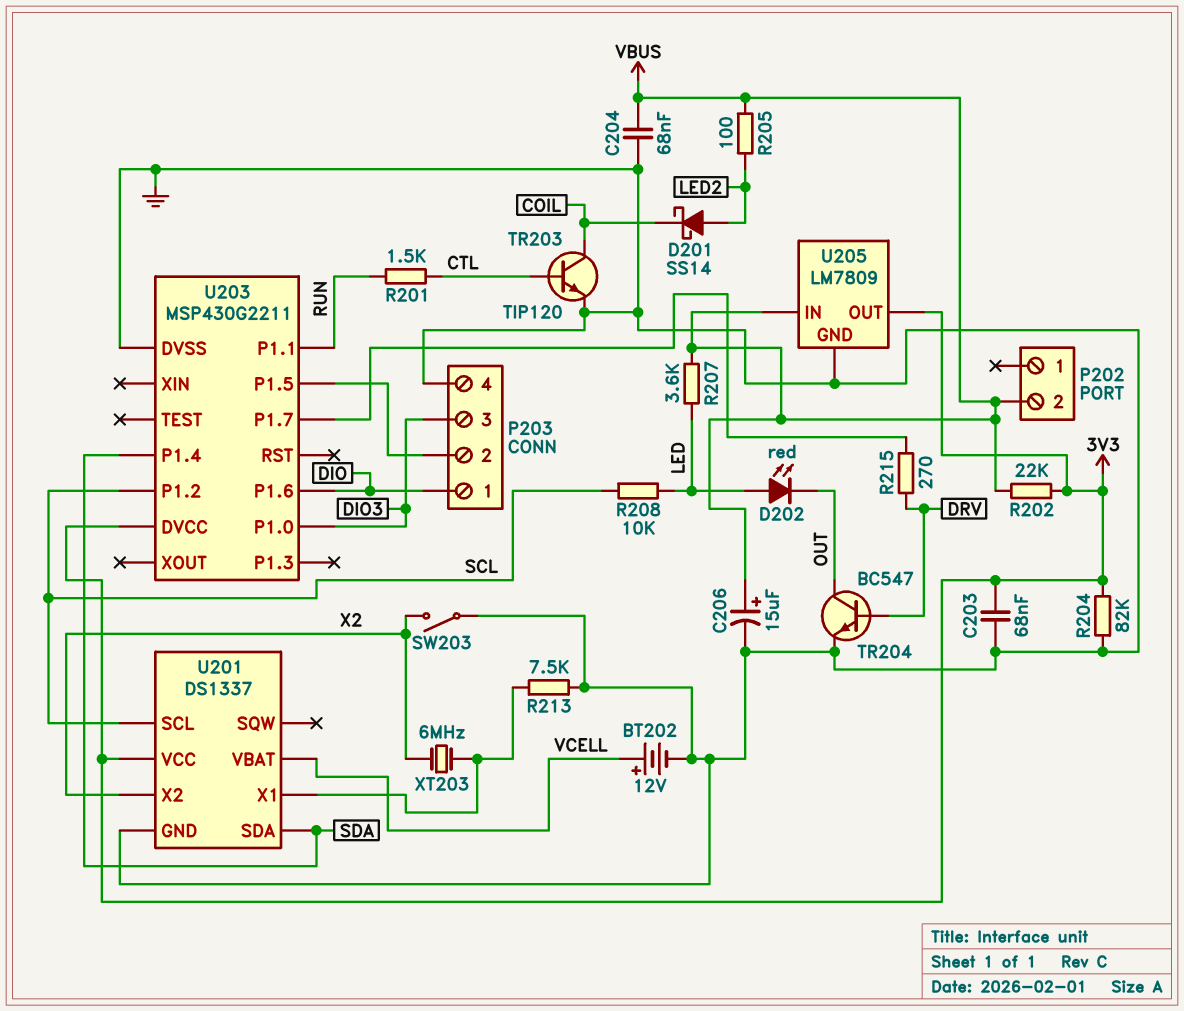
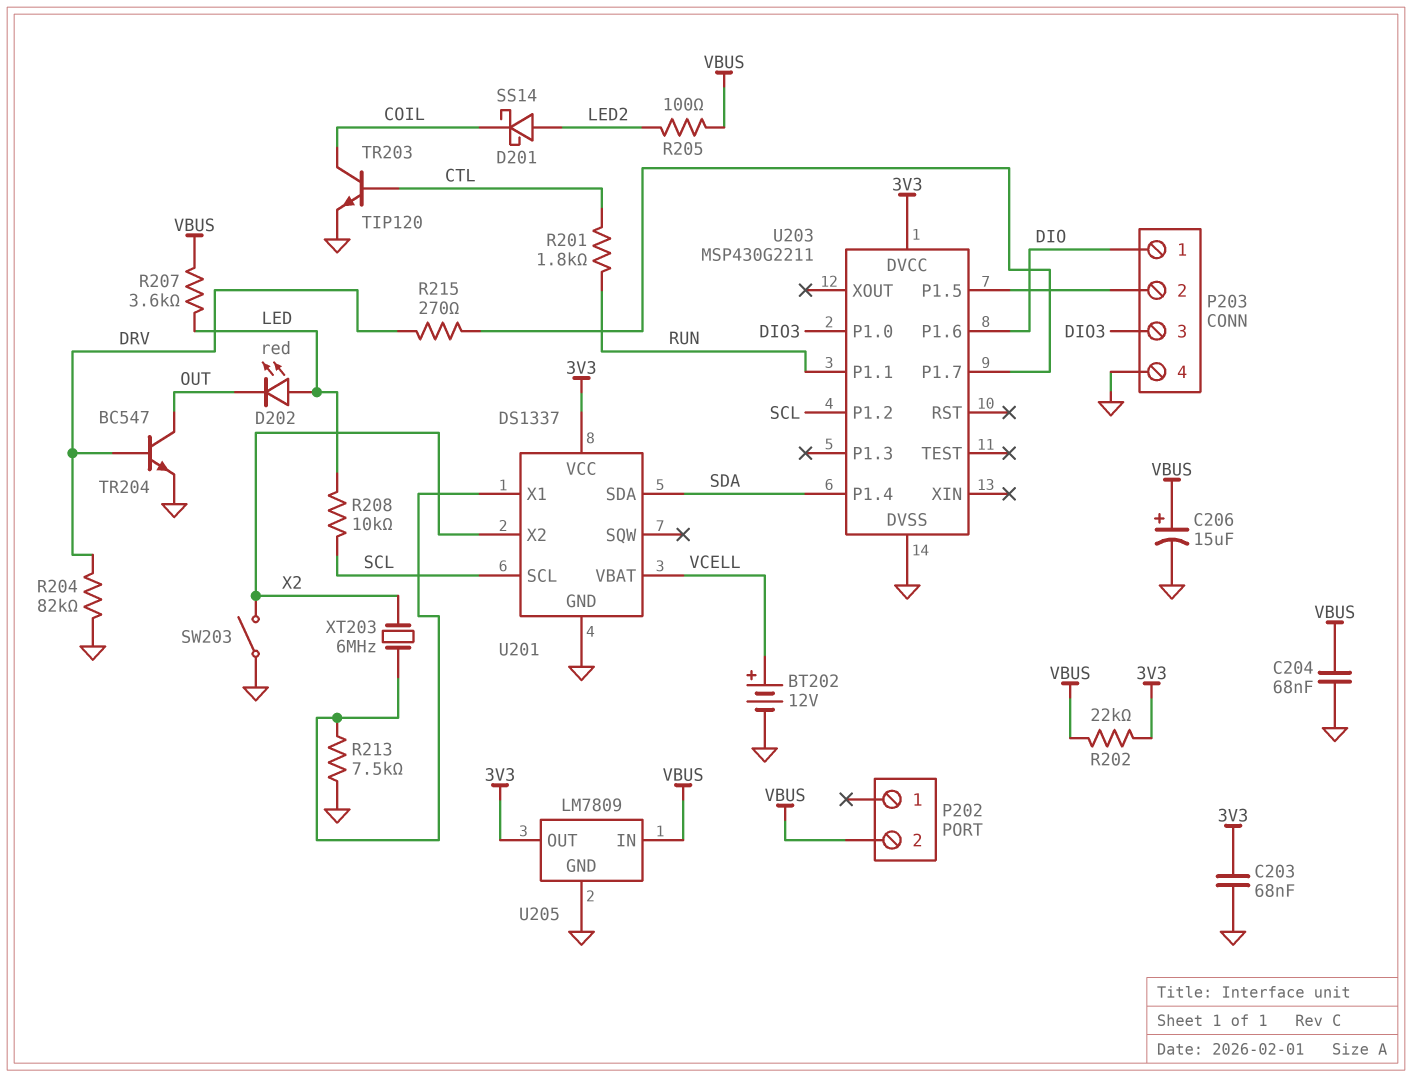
R201: 1.5k (CTL, RUN) -> 1.8k (CTL, RUN)
R204: 82k (3V3, GND) -> 82k (DRV, GND)

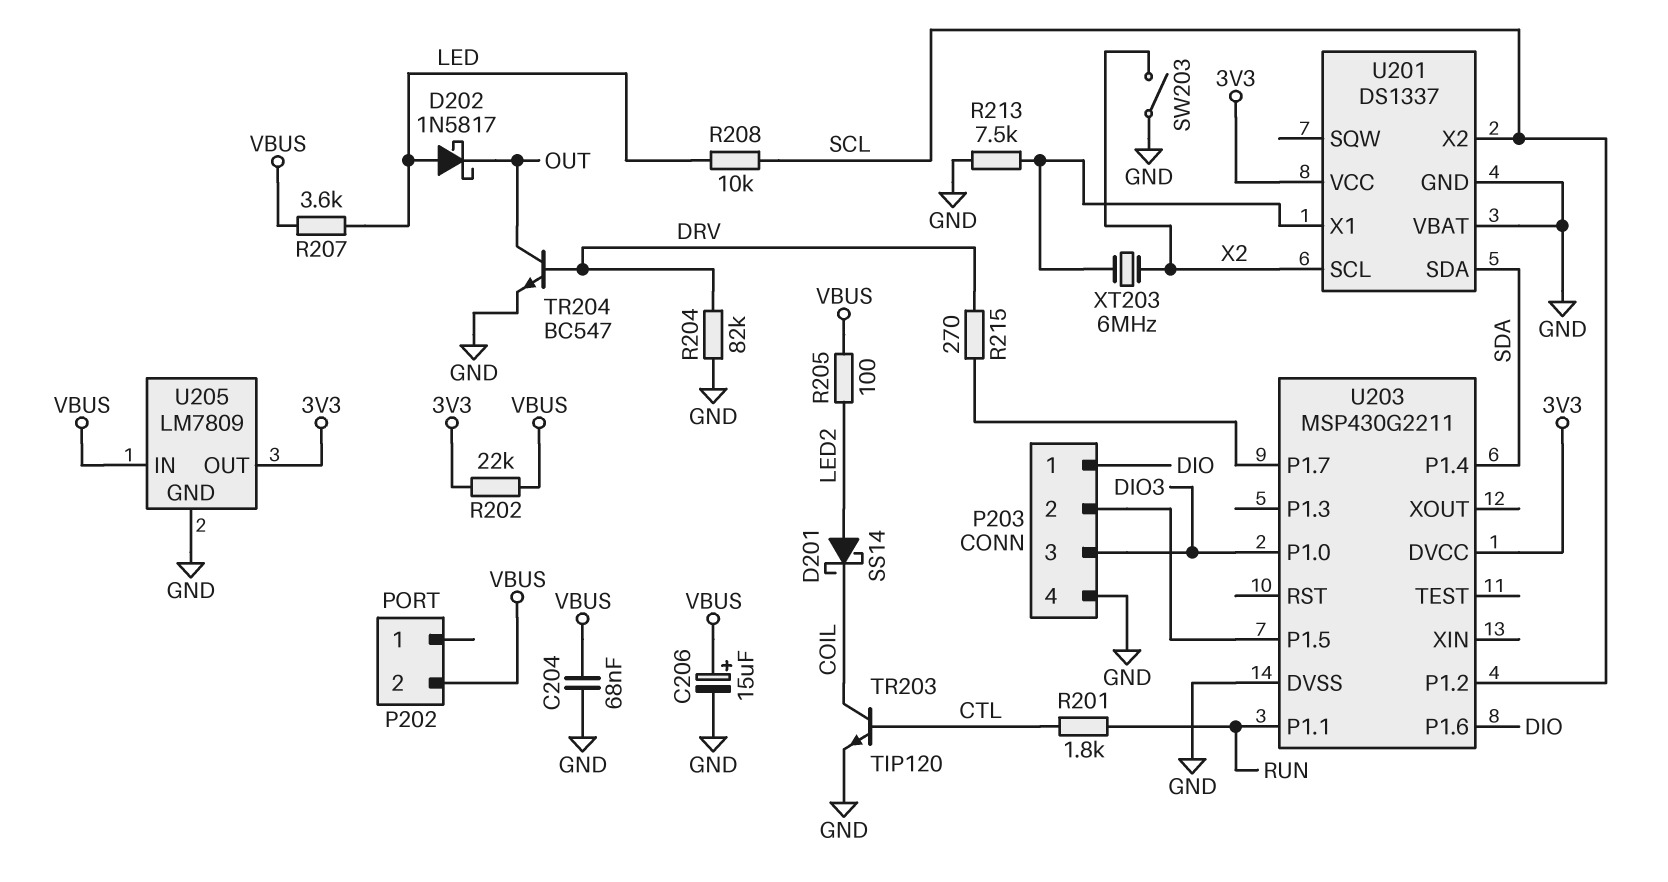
BT202: 12V (plus VCELL, minus GND) -> none
C203: 68nF (3V3, GND) -> none
D202: LED red (A LED, K OUT) -> schottky 1N5817 (A LED, K OUT)
U201 pin SCL: SCL -> X2
U201 pin VBAT: VCELL -> GND
U201 pin X2: X2 -> SCL

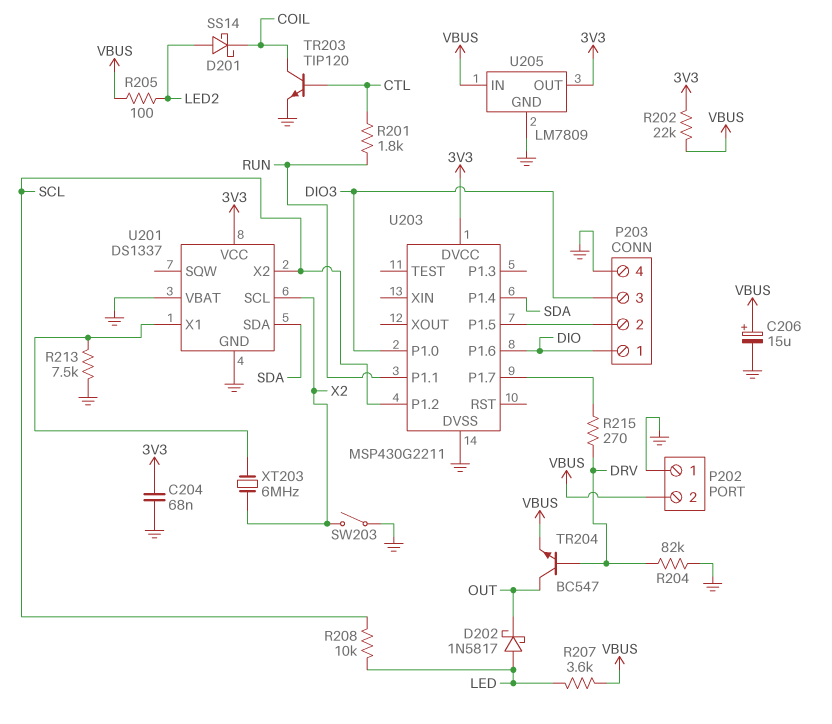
C204: 68nF (GND, VBUS) -> 68nF (3V3, GND)
P202 pin 1: none -> GND
TR204: NPN BC547 (B DRV, C OUT, E GND) -> NPN BC547 (B DRV, C OUT, E VBUS)

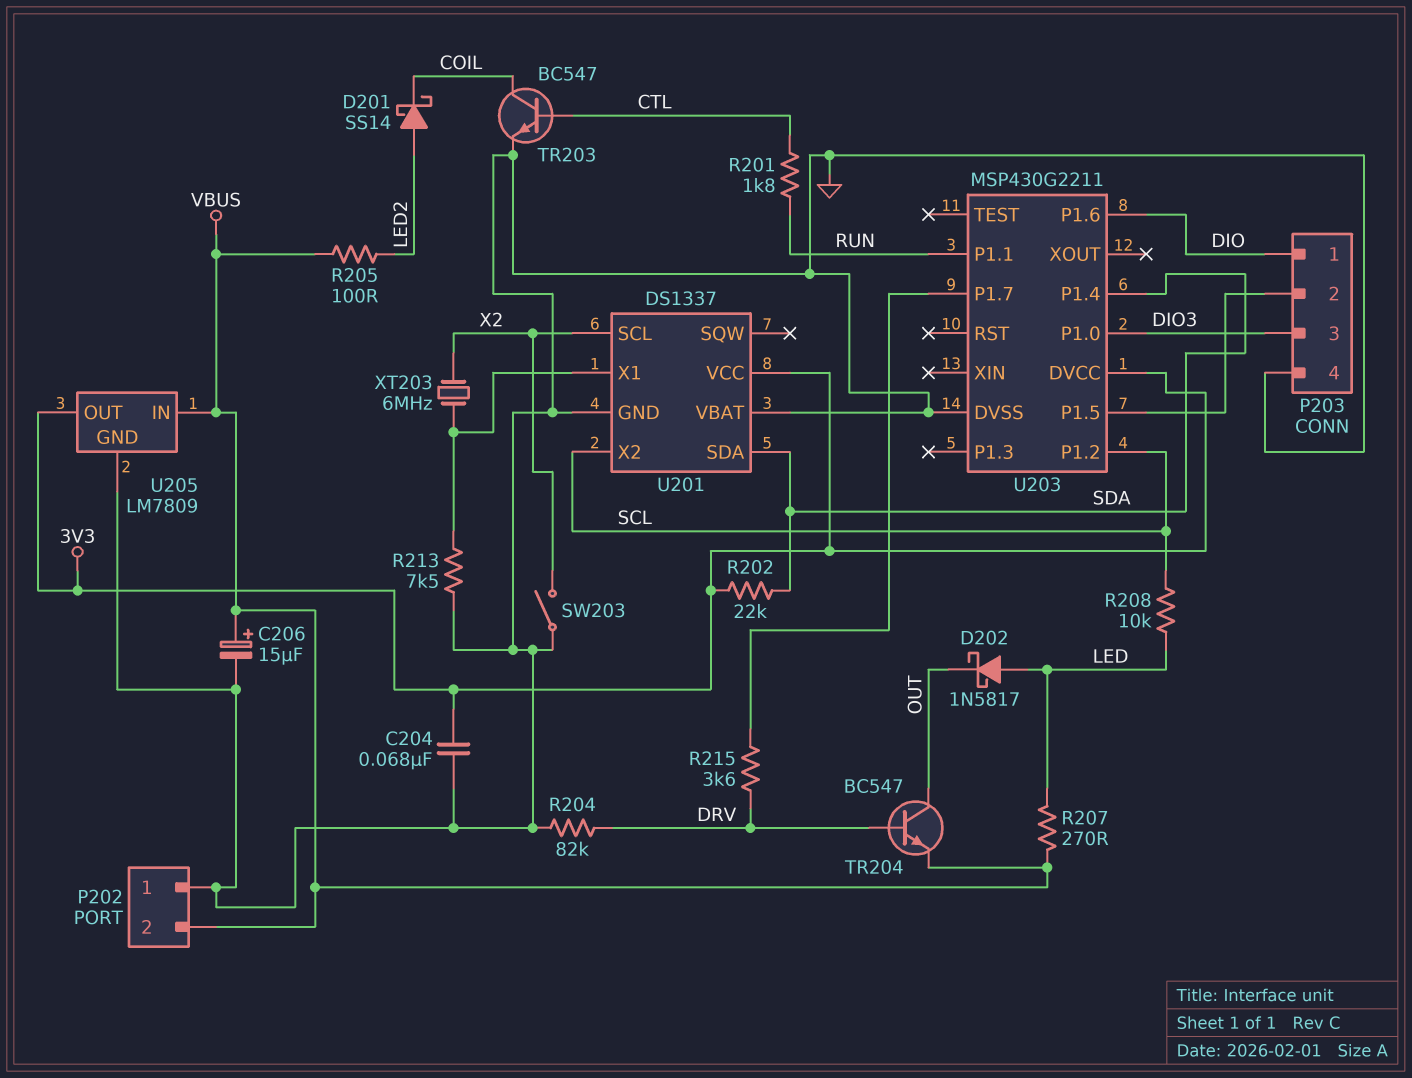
R202: 22k (3V3, VBUS) -> 22k (3V3, SDA)
R207: 3.6k (LED, VBUS) -> 270 (LED, VBUS)
R215: 270 (DRV, U203/P1.7) -> 3.6k (DRV, U203/P1.7)
TR203: NPN TIP120 (B CTL, C COIL, E GND) -> NPN BC547 (B CTL, C COIL, E GND)

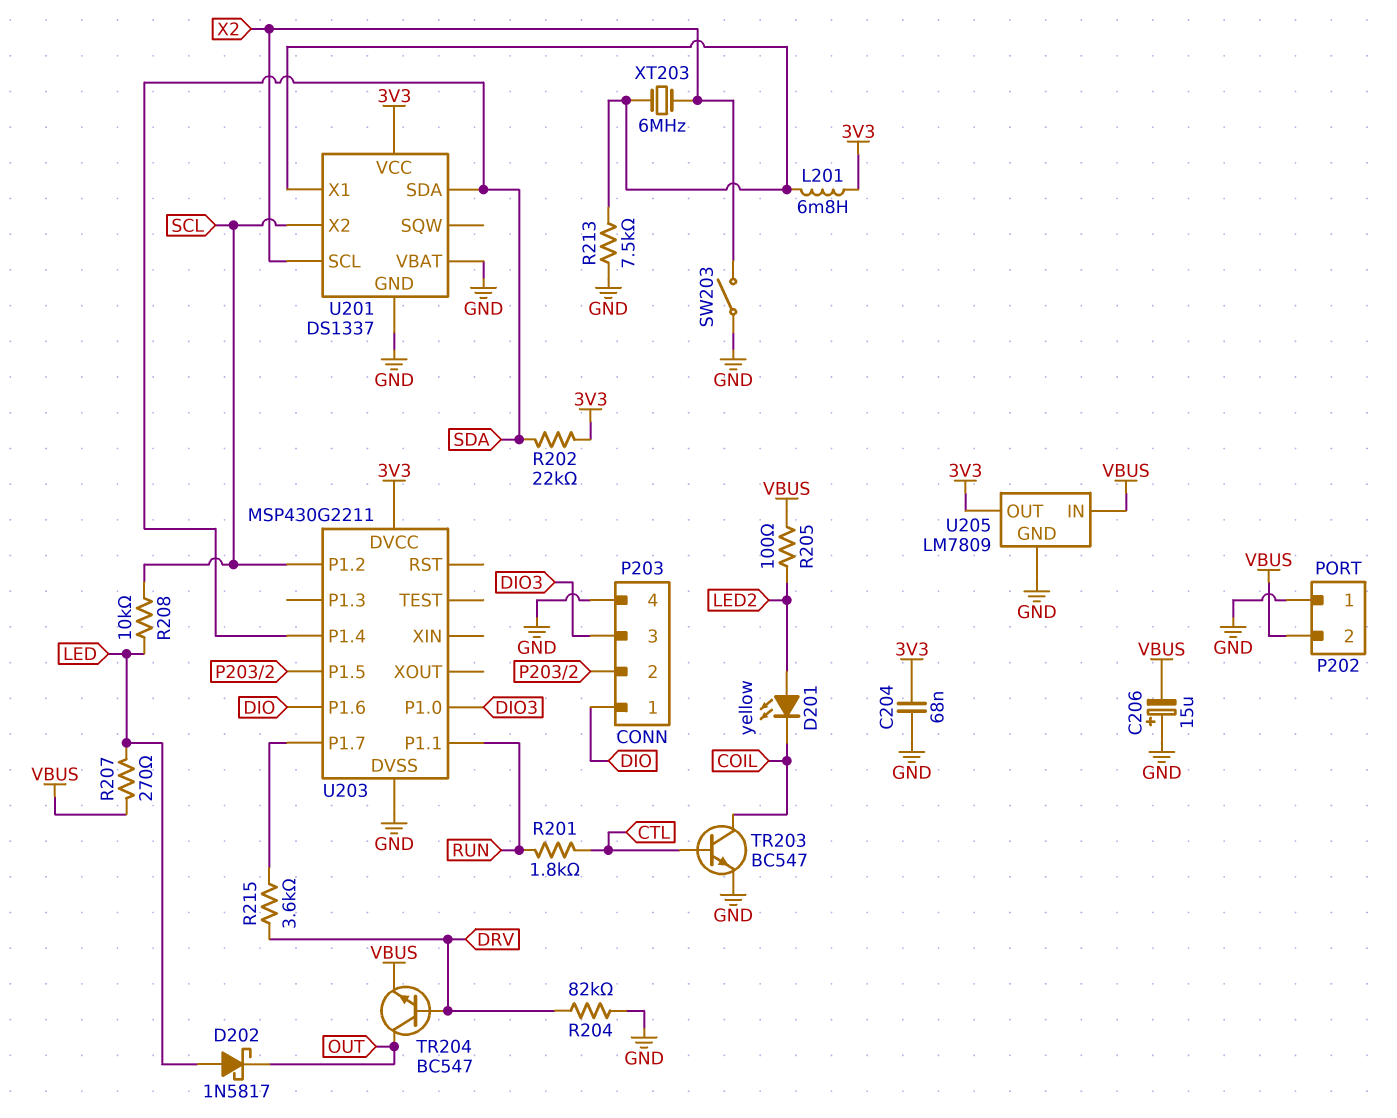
C206: 15uF (plus VBUS, minus GND) -> 15uF (plus GND, minus VBUS)
D201: schottky SS14 (A LED2, K COIL) -> LED yellow (A LED2, K COIL)
L201: none -> 6.8mH (3V3, U201/X1)

